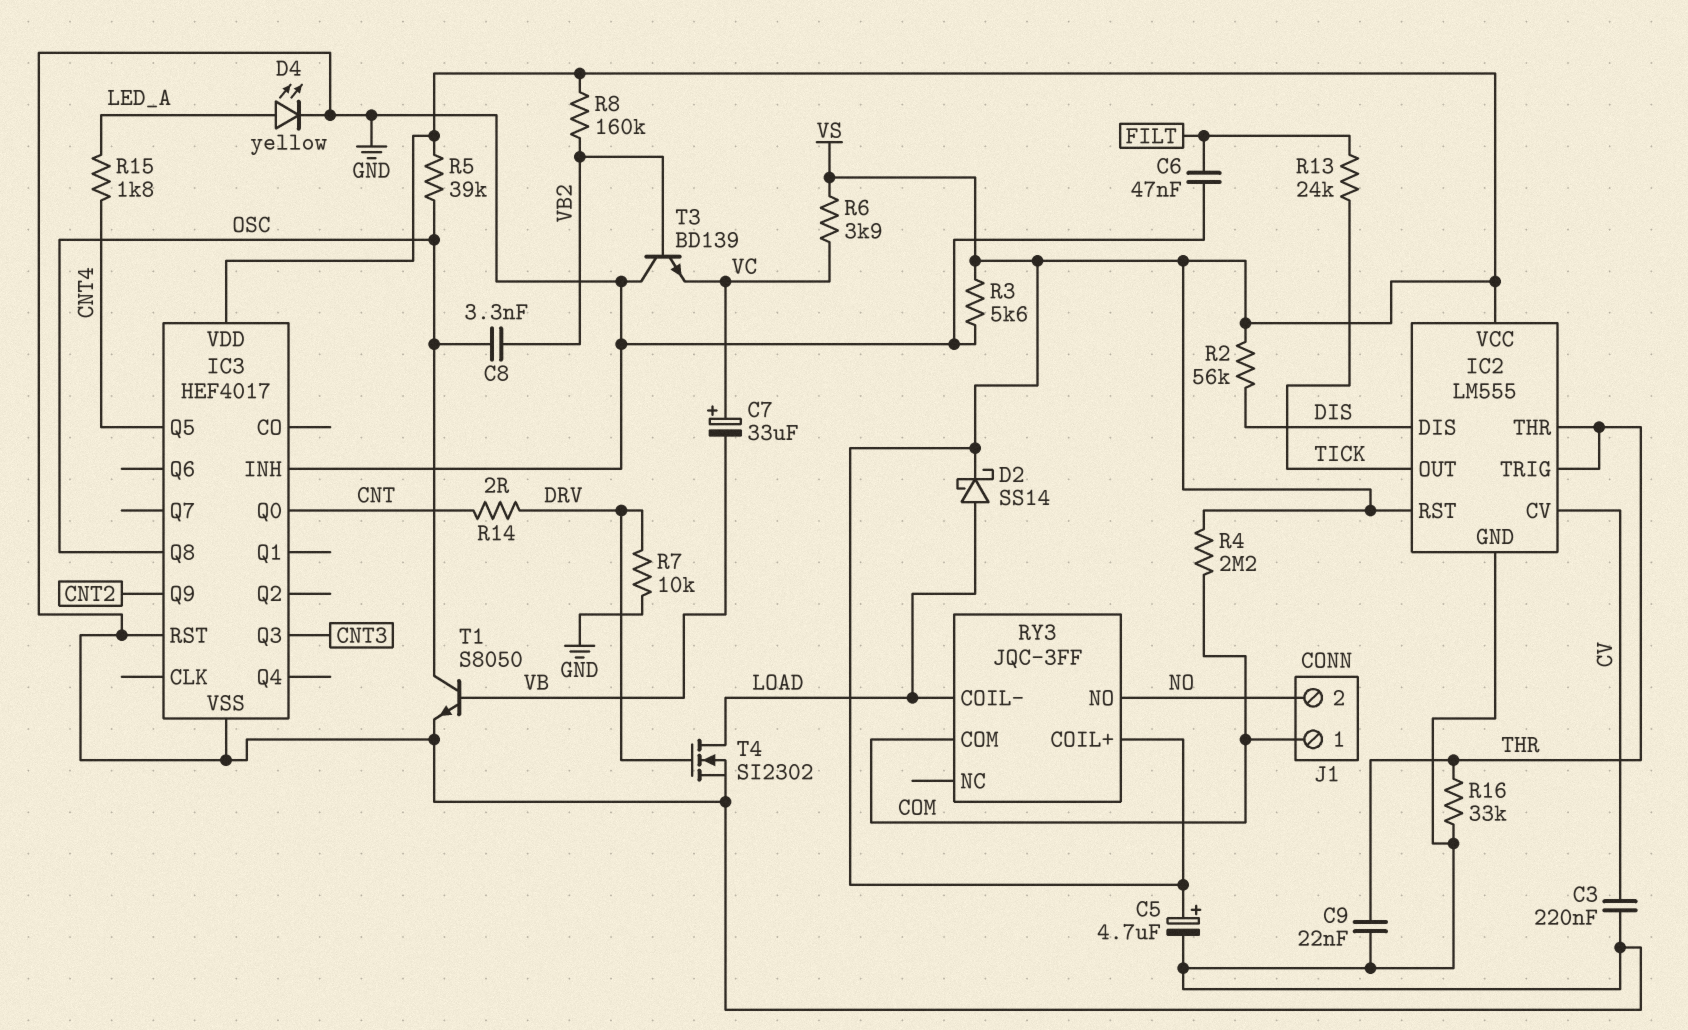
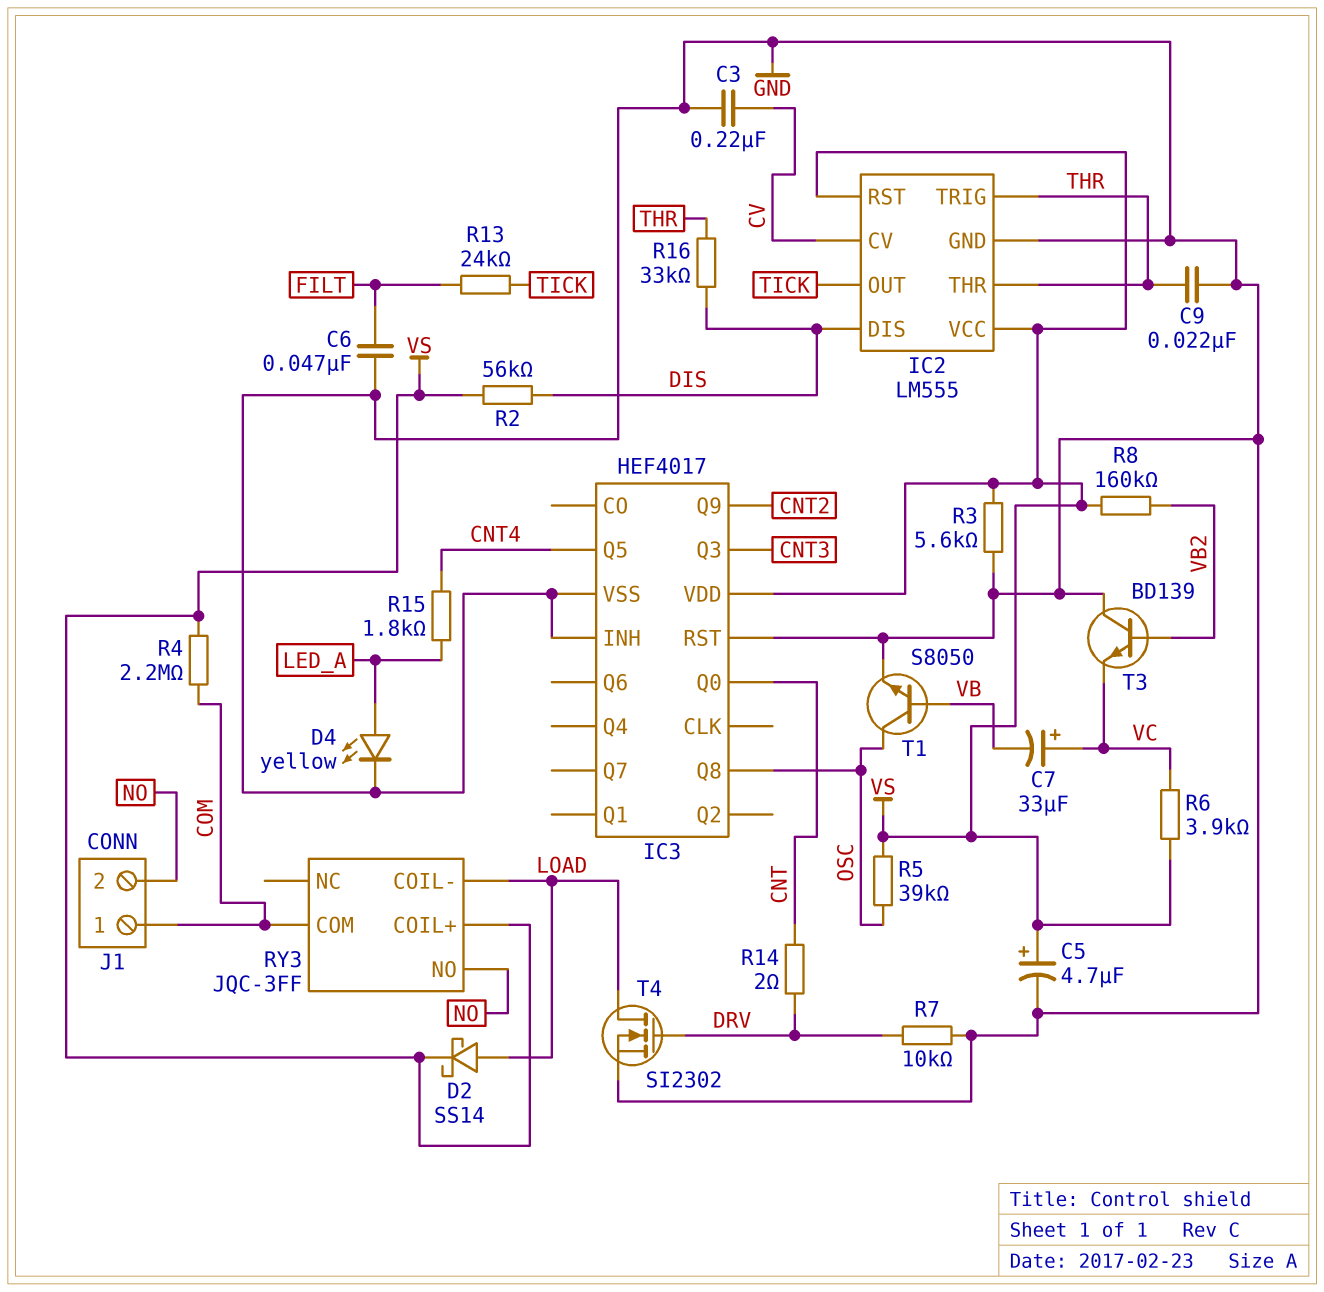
C8: 3.3nF (OSC, VB2) -> none
R16: 33k (GND, THR) -> 33k (DIS, THR)

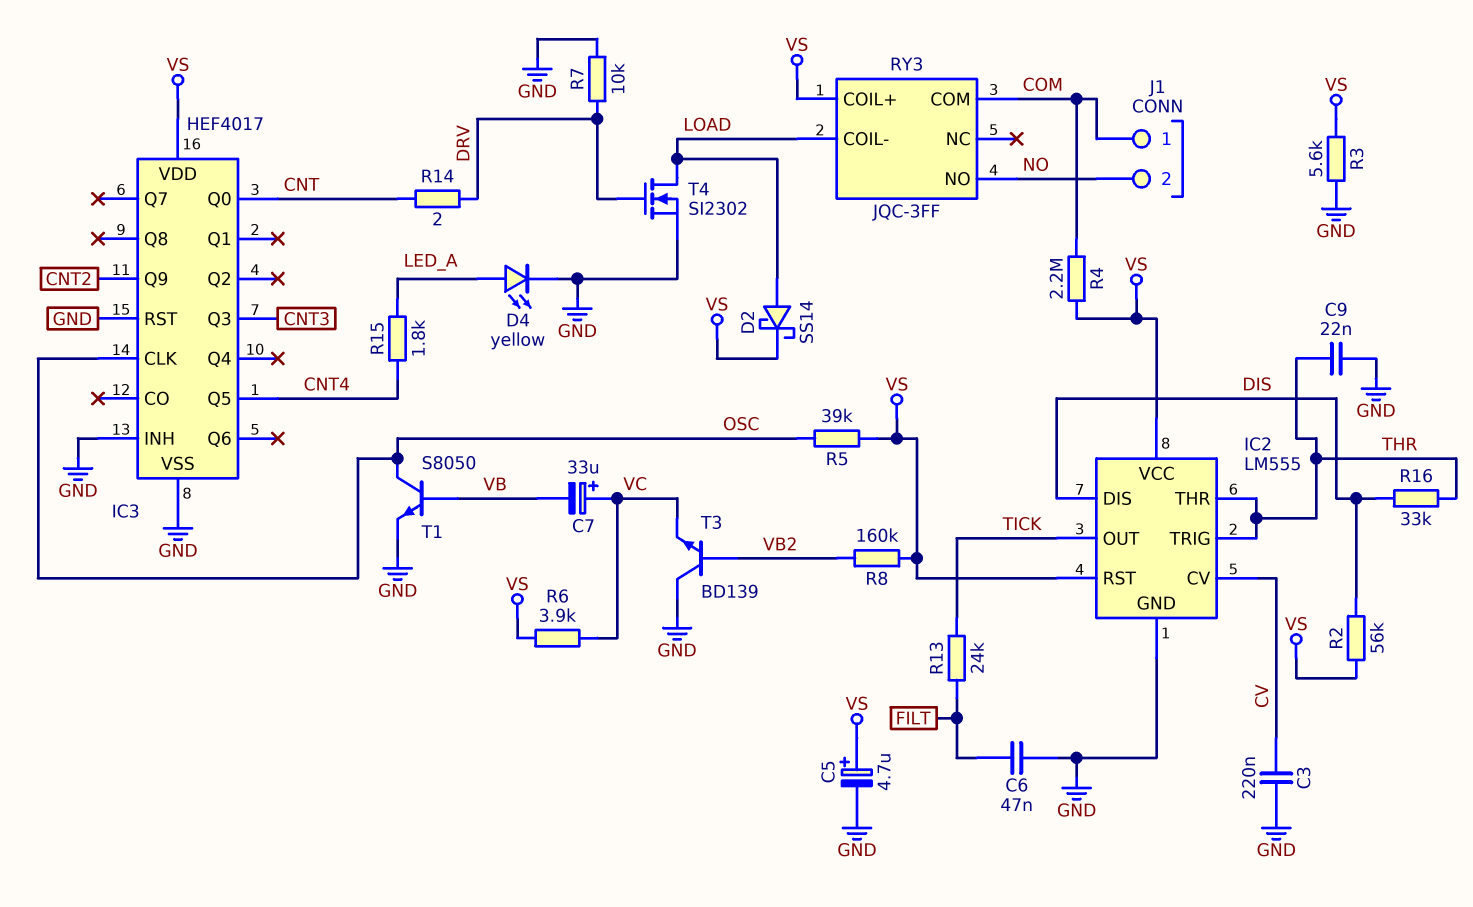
IC3 pin CLK: none -> OSC
IC3 pin Q8: OSC -> none

